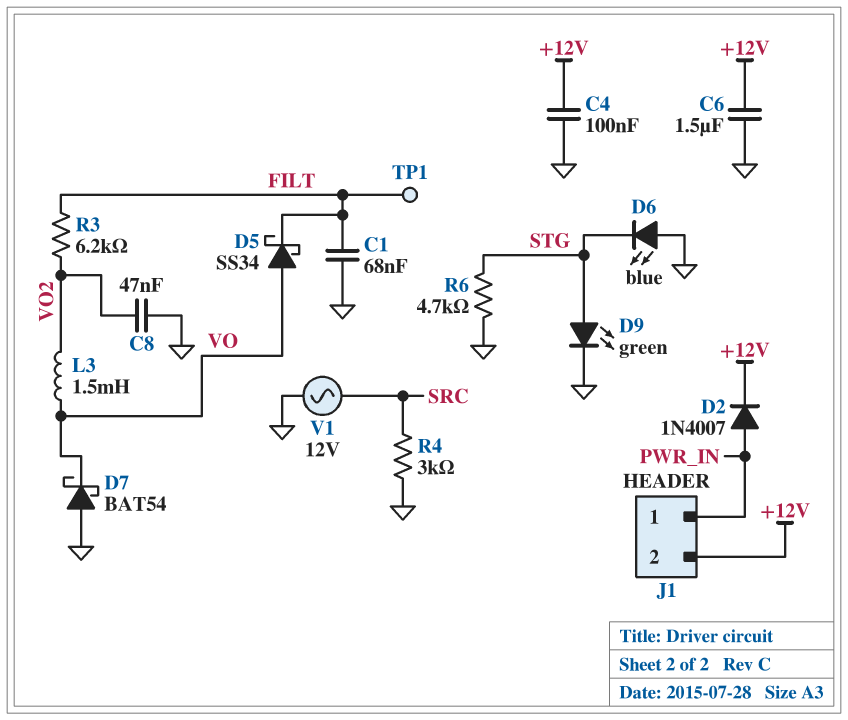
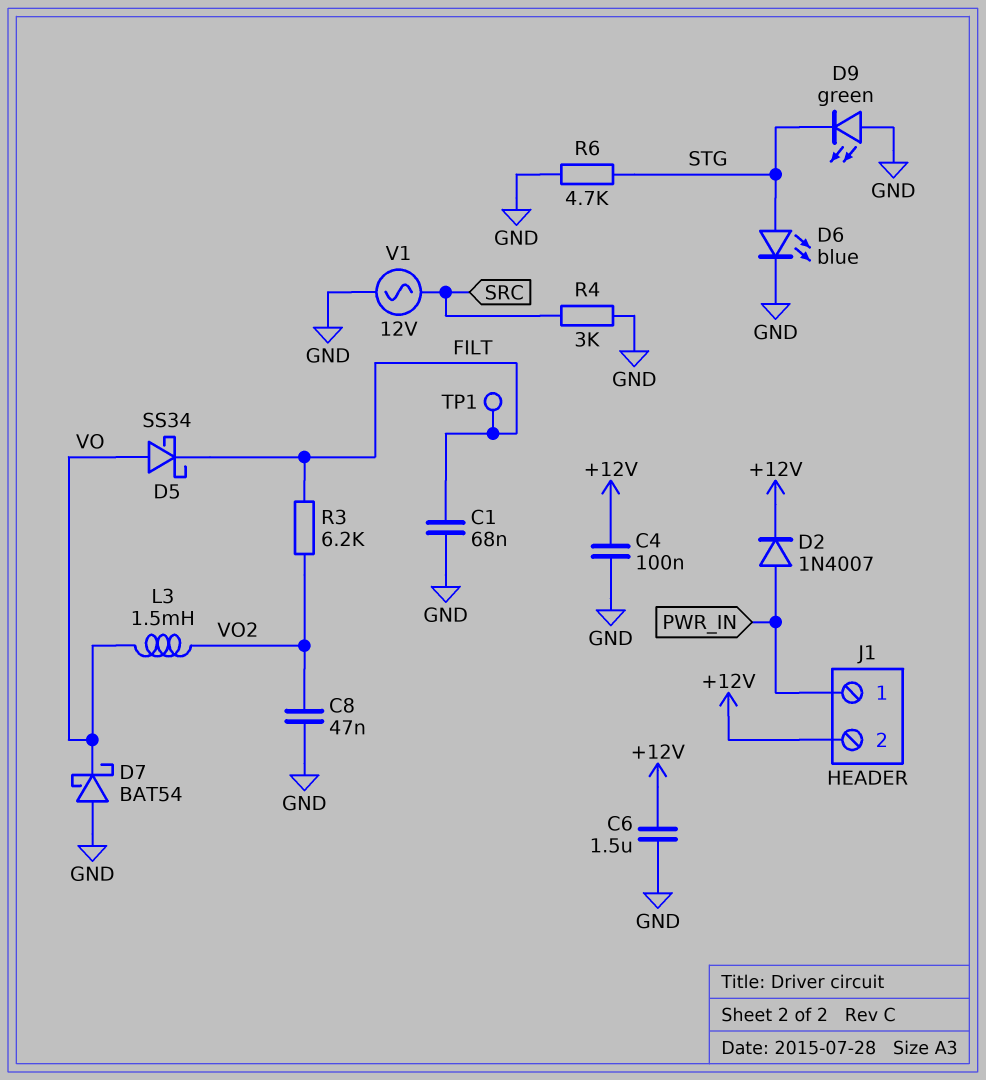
D6: LED blue (A GND, K STG) -> LED blue (A STG, K GND)
D9: LED green (A STG, K GND) -> LED green (A GND, K STG)

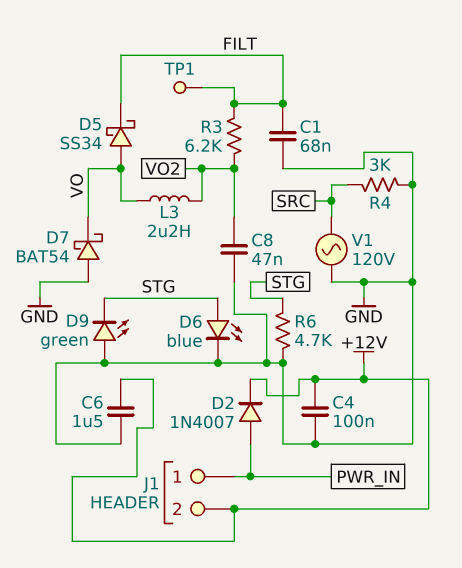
L3: 1.5mH (VO, VO2) -> 2.2uH (VO, VO2)
V1: AC 12V (GND, SRC) -> AC 120V (GND, SRC)

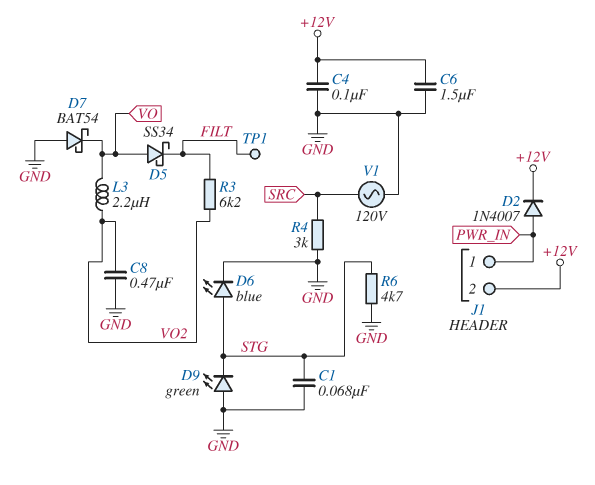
C1: 68nF (FILT, GND) -> 68nF (GND, STG)
C8: 47nF (GND, VO2) -> 470nF (GND, VO2)

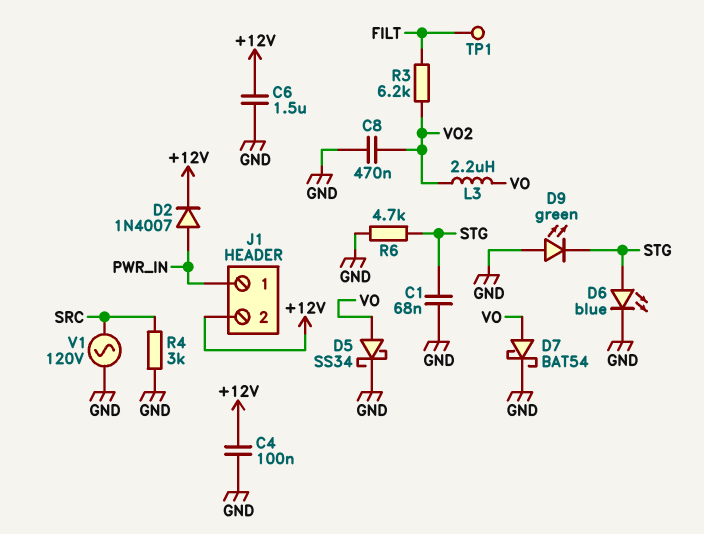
D5: schottky SS34 (A VO, K FILT) -> schottky SS34 (A VO, K GND)
D7: schottky BAT54 (A GND, K VO) -> schottky BAT54 (A VO, K GND)

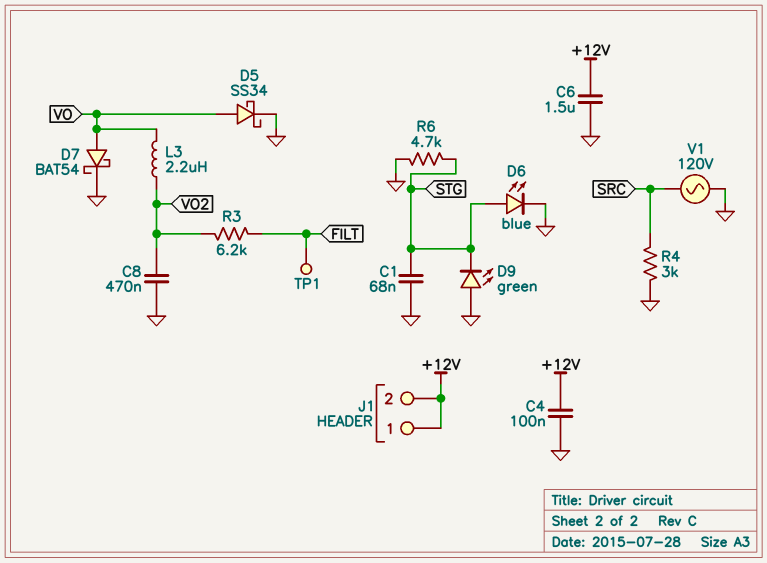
D2: diode 1N4007 (A PWR_IN, K +12V) -> none
J1 pin 1: PWR_IN -> +12V

